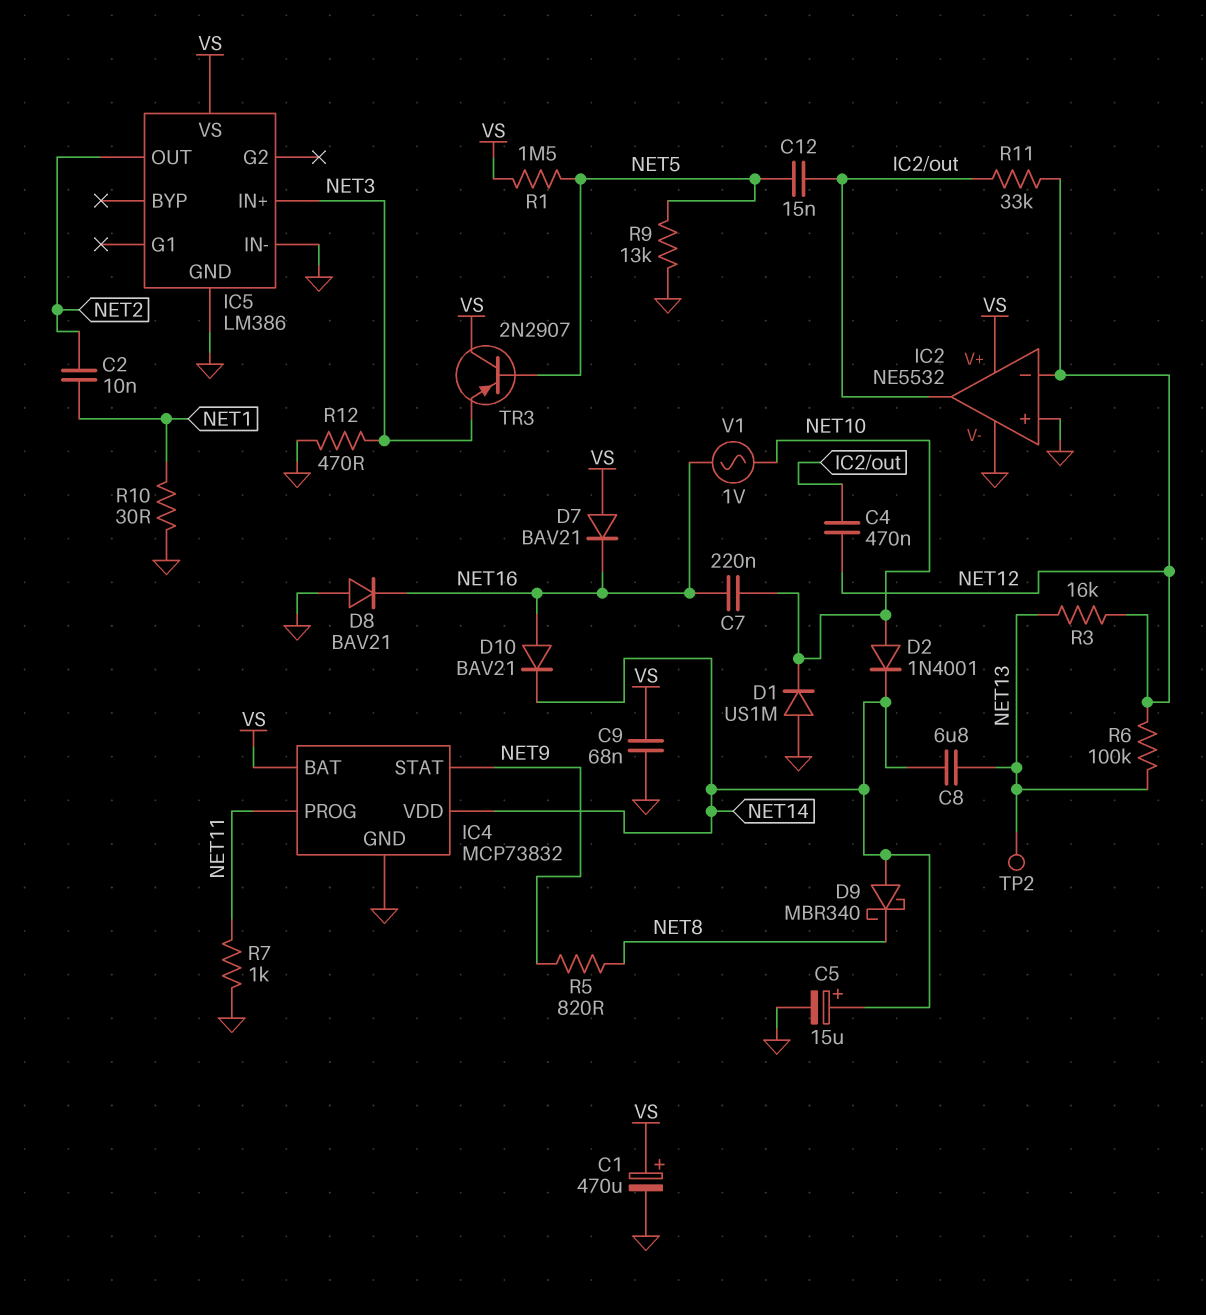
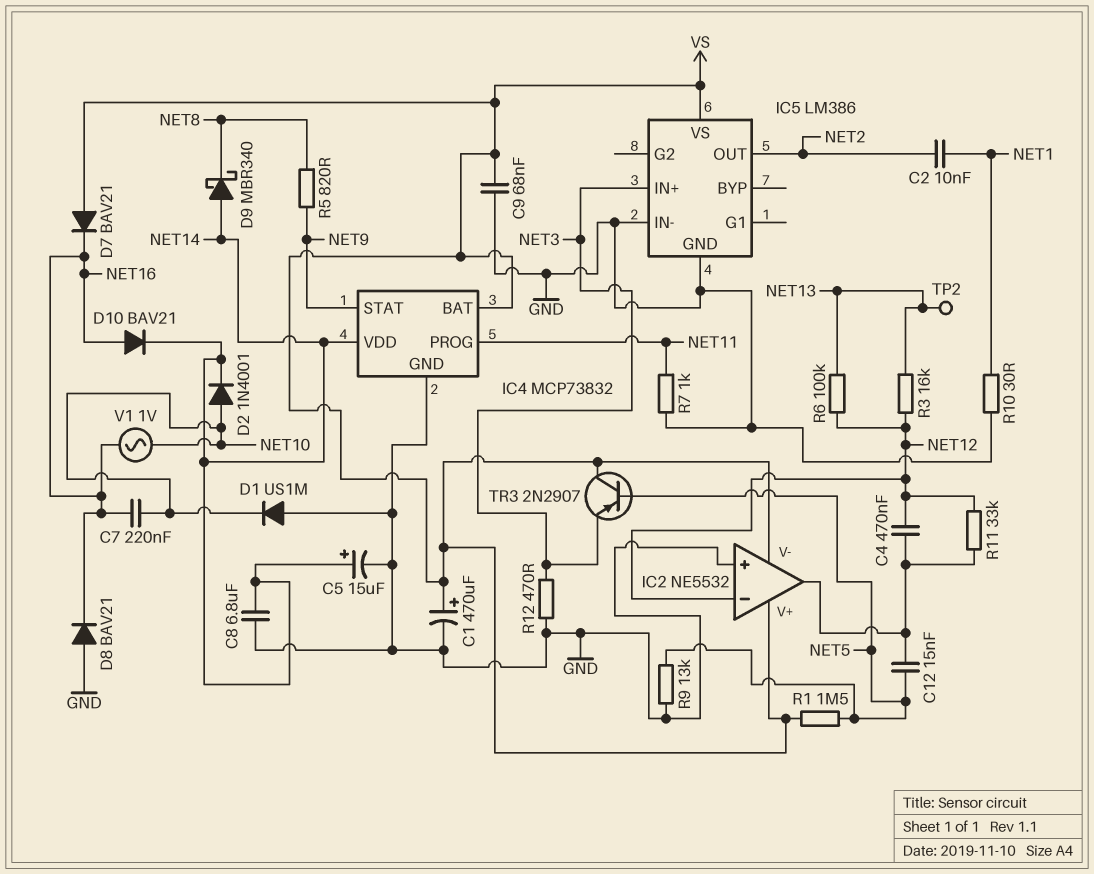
C8: 6.8uF (NET13, NET14) -> 6.8uF (GND, NET14)
IC2 pin V-: GND -> VS

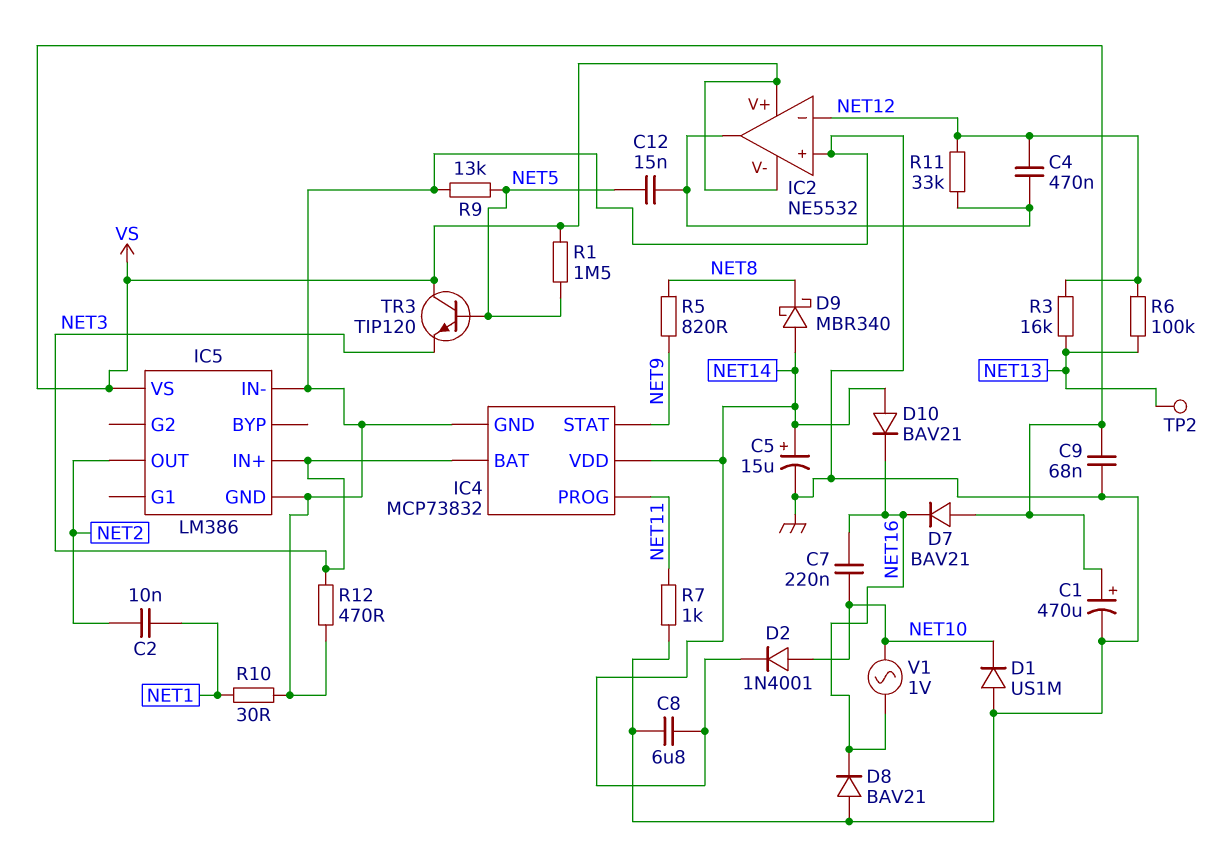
D10: diode BAV21 (A NET16, K NET14) -> diode BAV21 (A NET14, K NET16)
IC4 pin BAT: VS -> NET3
TR3: PNP 2N2907 (B NET5, C VS, E NET3) -> NPN TIP120 (B NET5, C VS, E NET3)

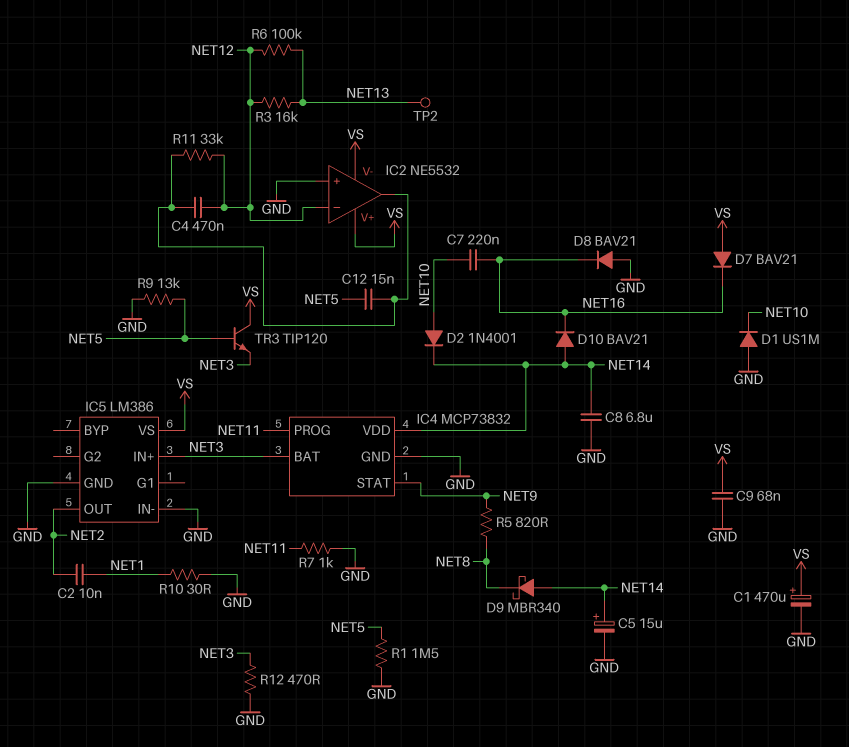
R1: 1.5M (NET5, VS) -> 1.5M (GND, NET5)
V1: AC 1V (NET10, NET16) -> none

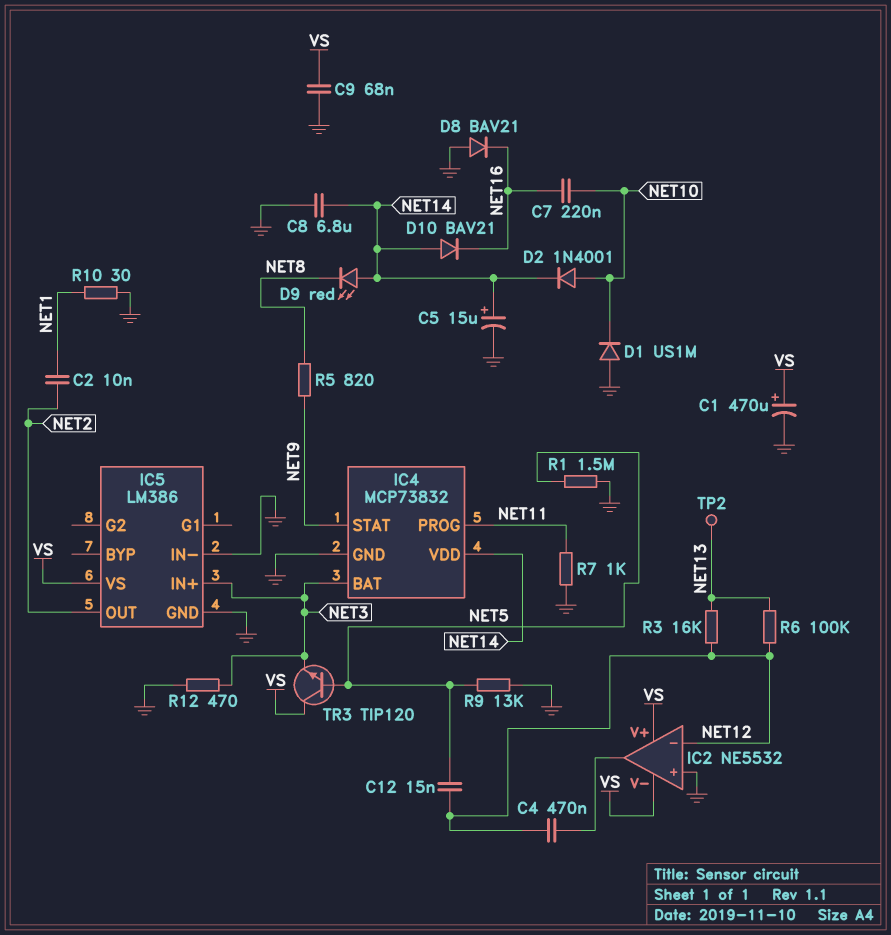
C12: 15nF (IC2/out, NET5) -> 15nF (NET5, NET12)
D7: diode BAV21 (A VS, K NET16) -> none
D9: schottky MBR340 (A NET14, K NET8) -> LED red (A NET14, K NET8)
R11: 33k (IC2/out, NET12) -> none

